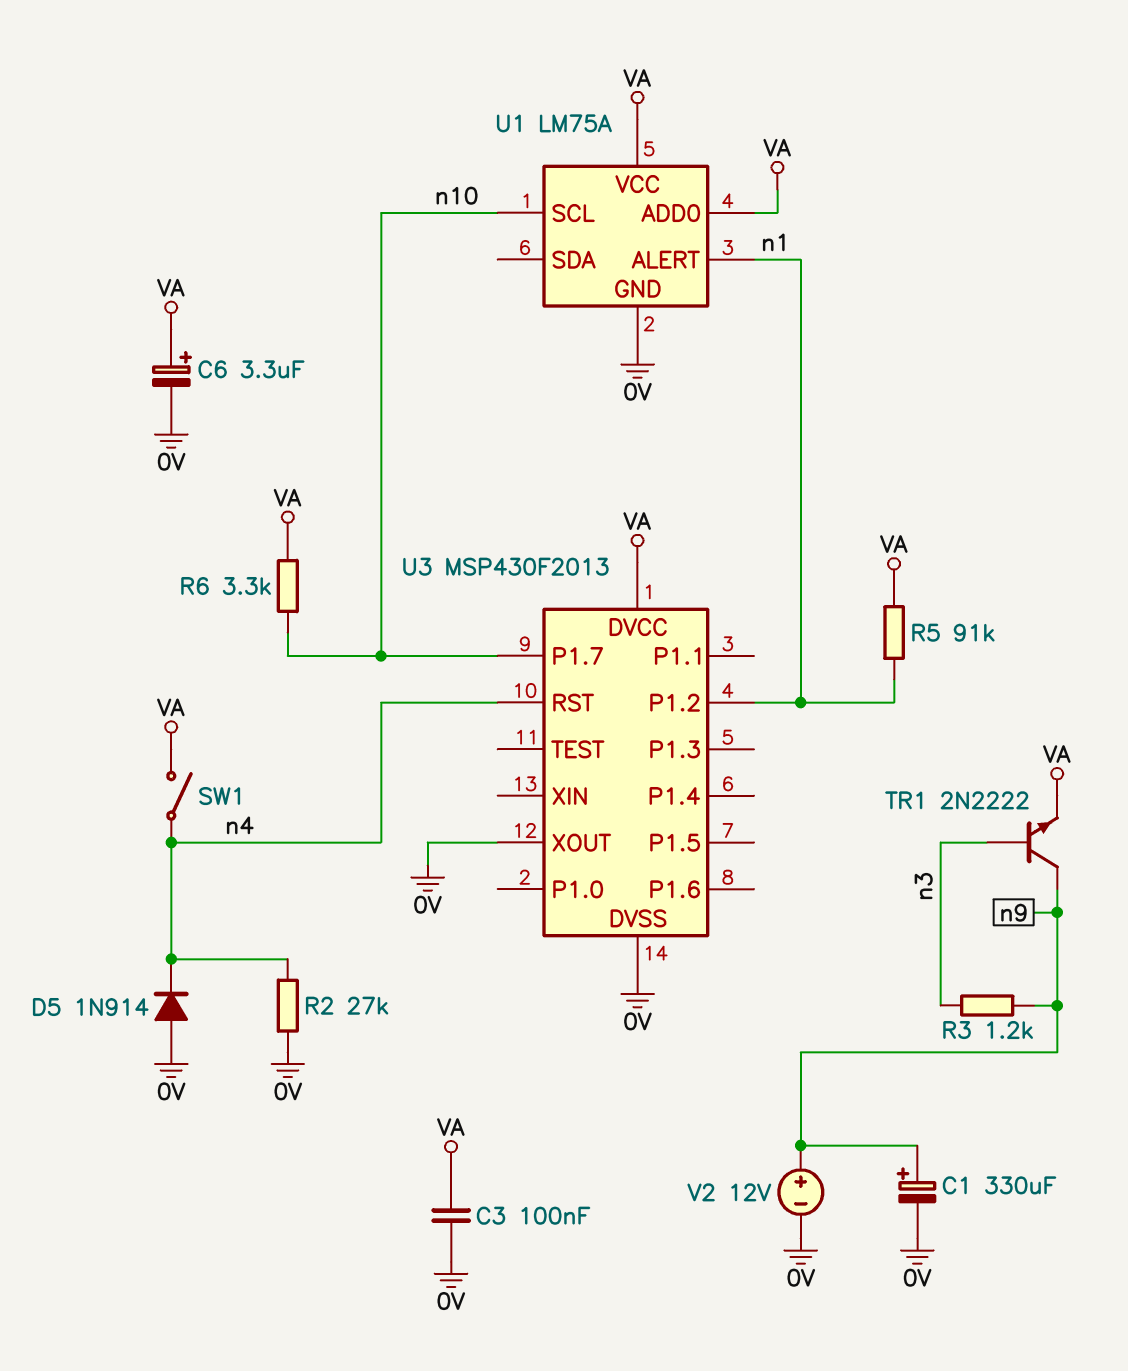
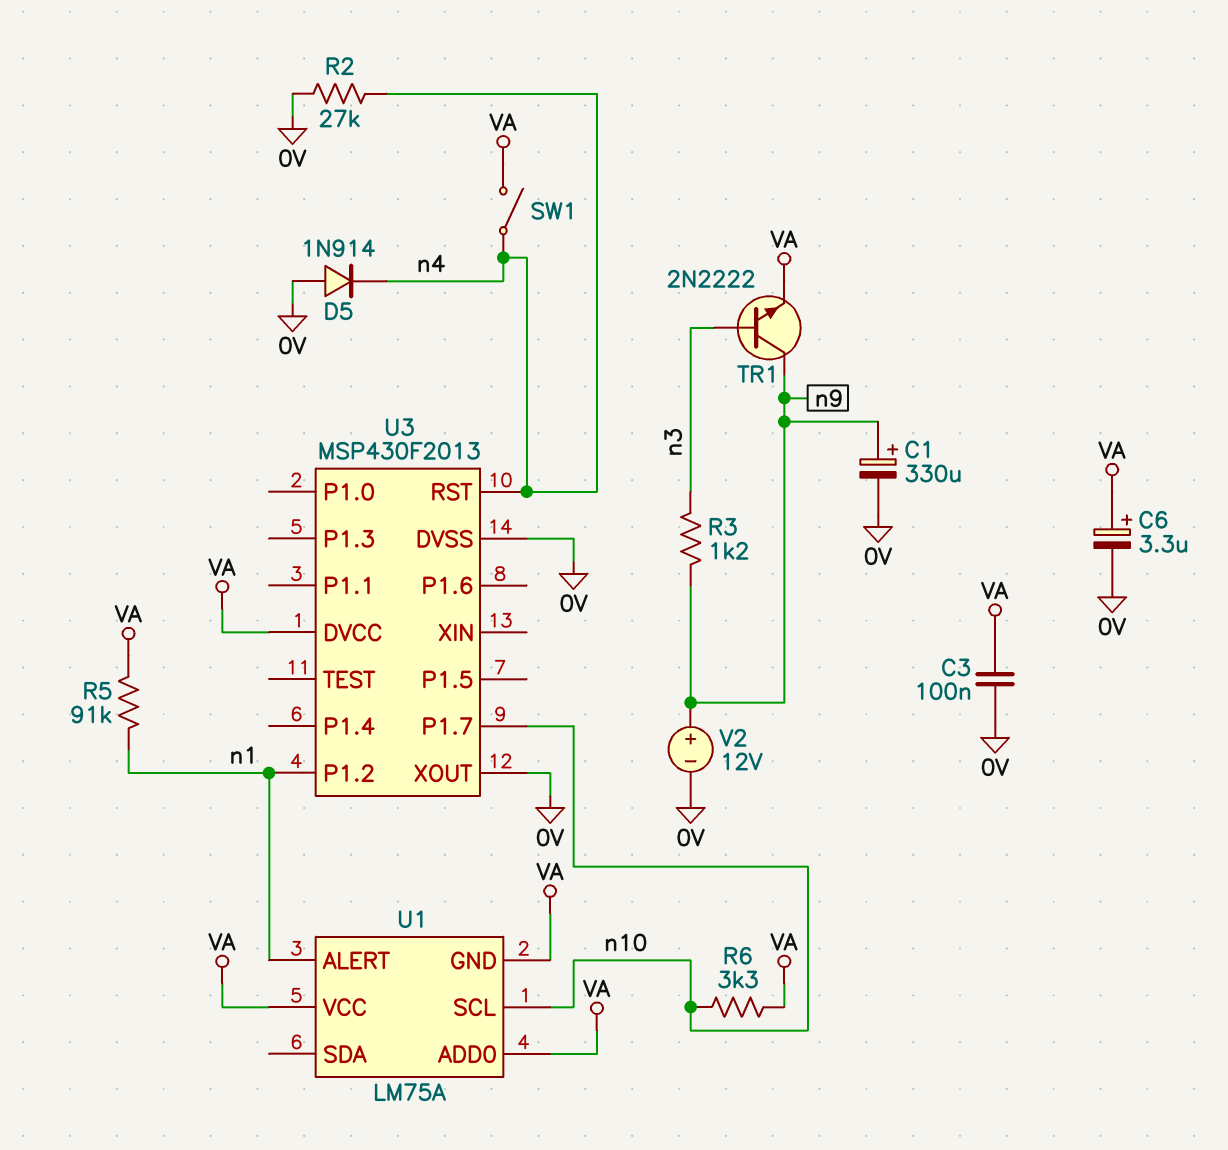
U1 pin GND: 0V -> VA

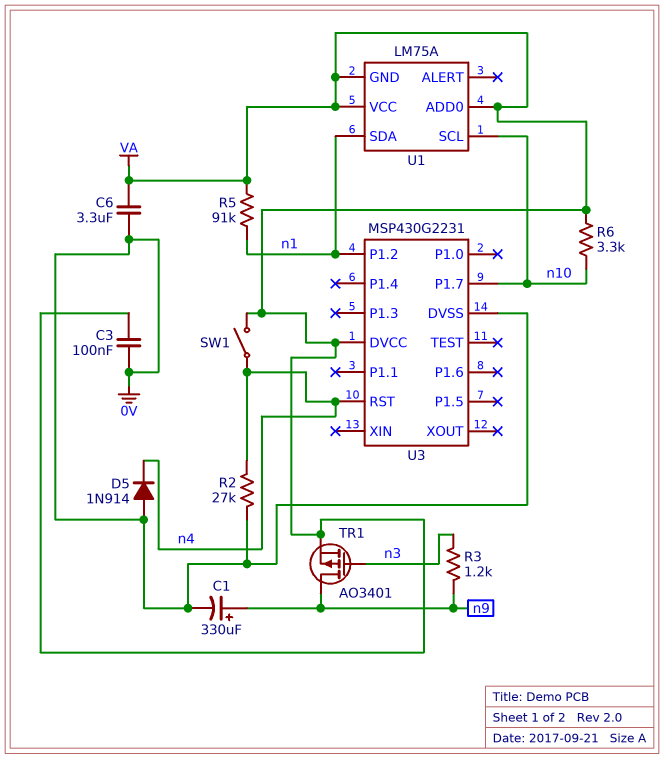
C6: 3.3uF (plus VA, minus 0V) -> 3.3uF (0V, VA)
TR1: NPN 2N2222 (B n3, C n9, E VA) -> PMOS AO3401 (G n3, D n9, S VA)
U1 pin ALERT: n1 -> none
U1 pin SDA: none -> n1
U3: MSP430F2013 -> MSP430G2231
U3 pin XOUT: 0V -> none
V2: 12V (plus n9, minus 0V) -> none

